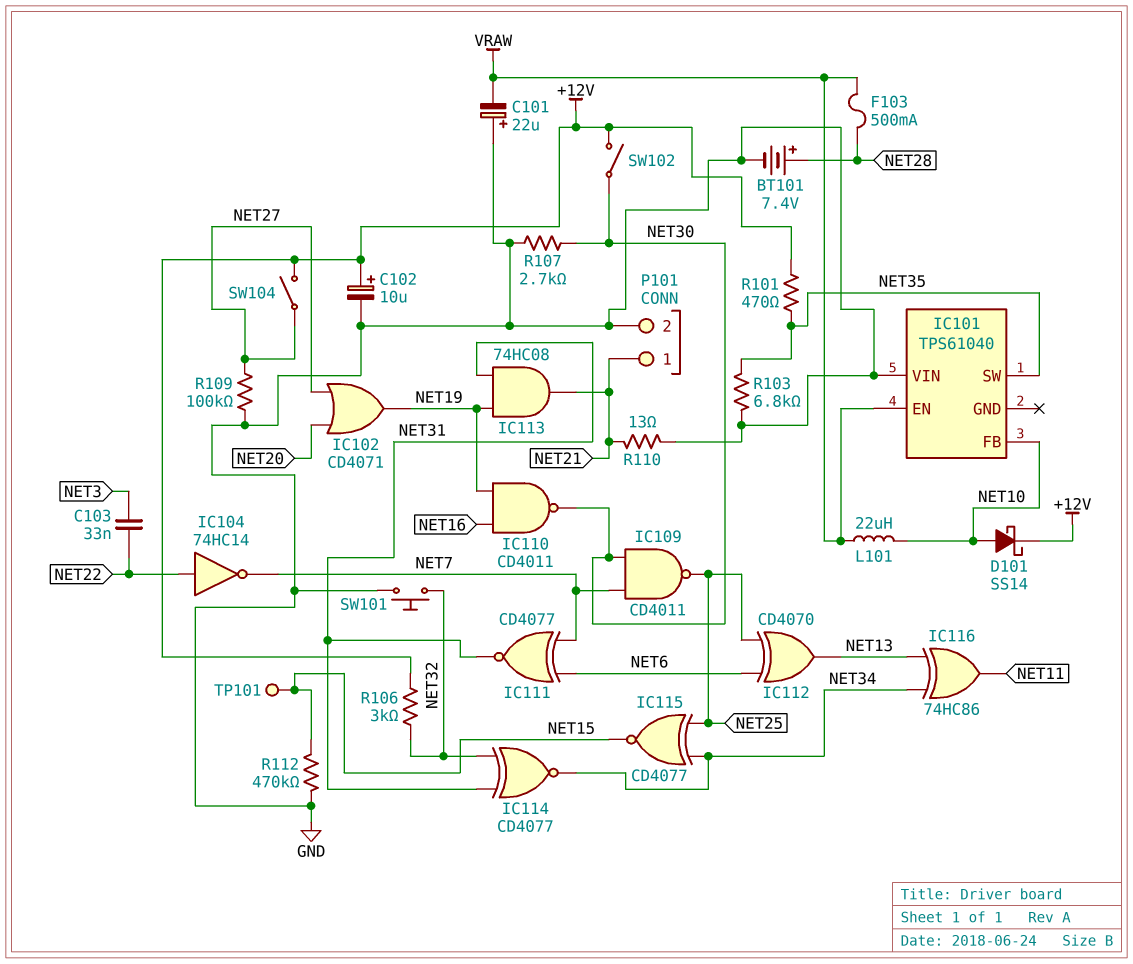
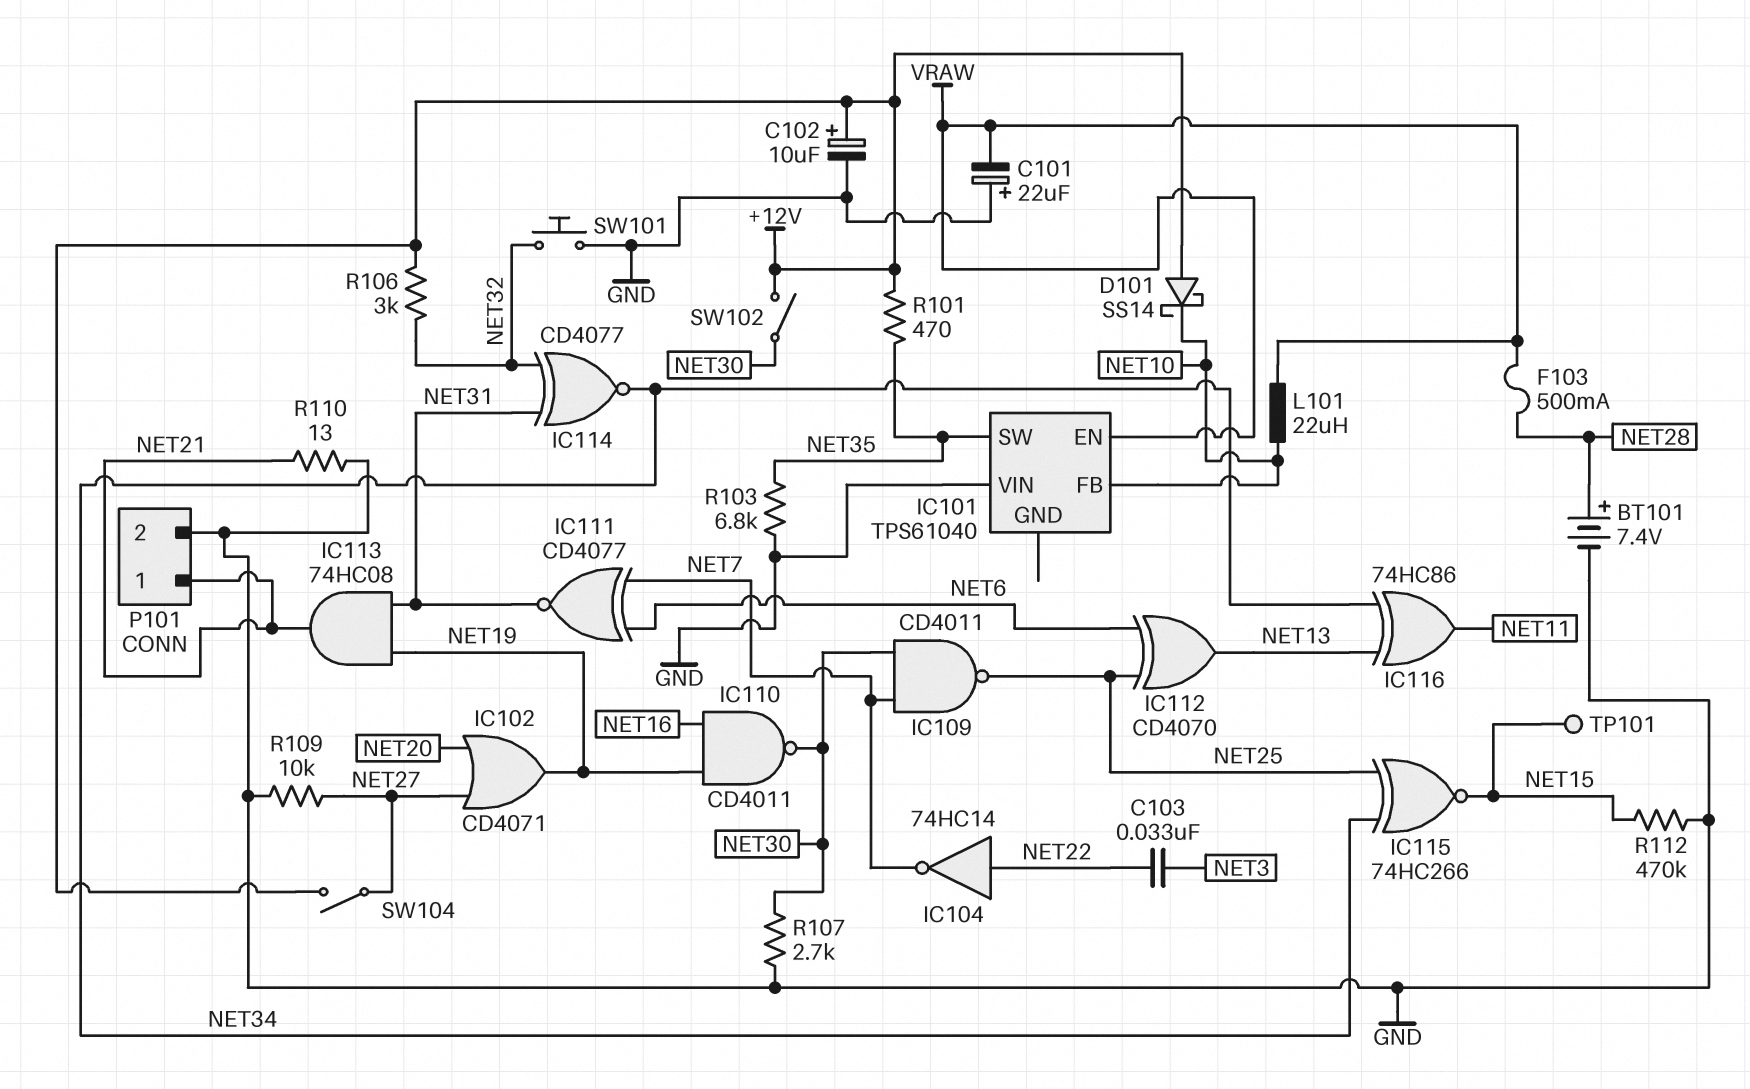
D101: schottky SS14 (A NET10, K +12V) -> schottky SS14 (A +12V, K NET10)
IC115: XNOR CD4077 (in NET25, in NET34, out NET15) -> XNOR 74HC266 (in NET25, in NET34, out NET15)
R109: 100k (GND, NET27) -> 10k (GND, NET27)

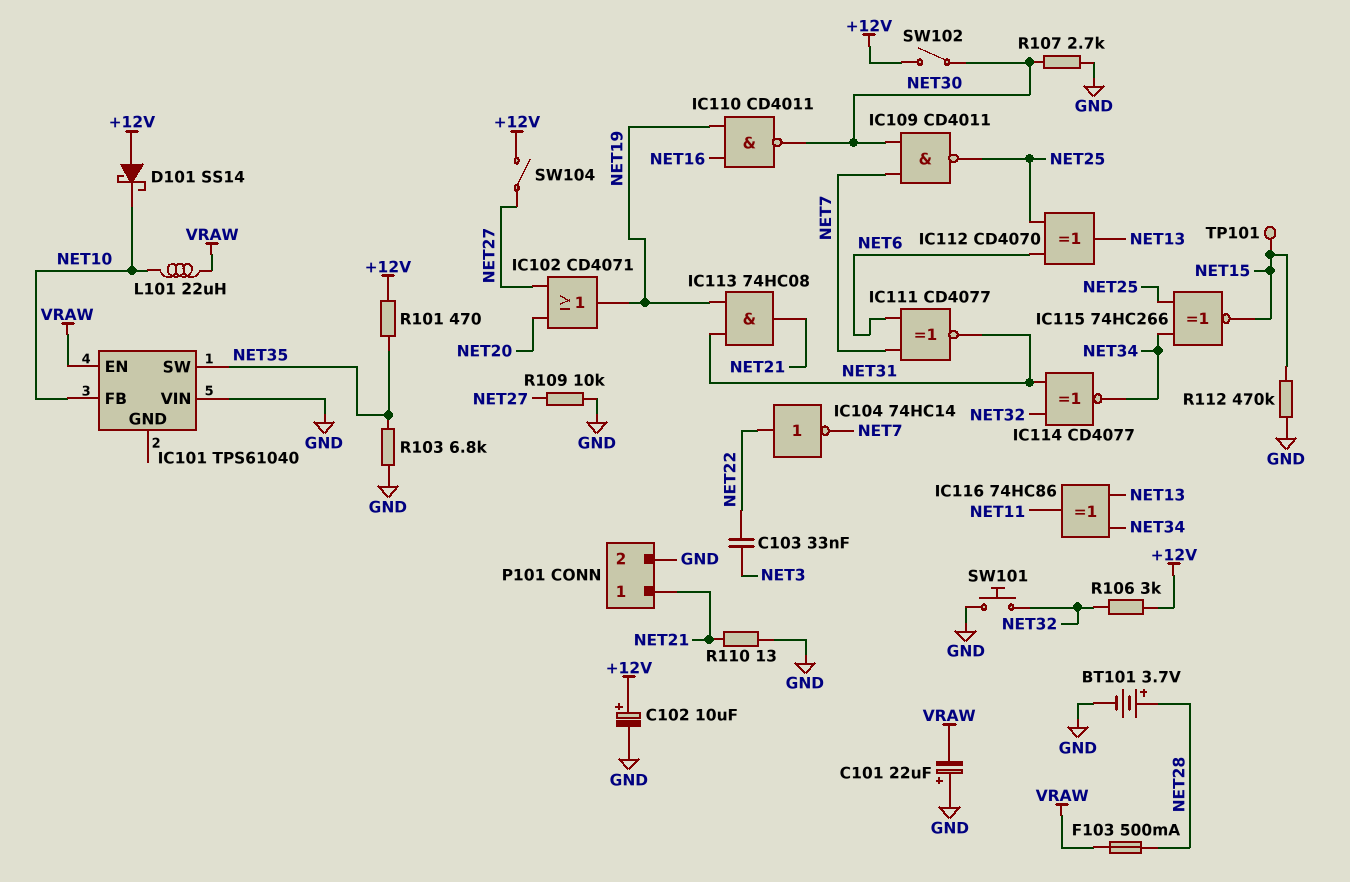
BT101: 7.4V (plus NET28, minus GND) -> 3.7V (plus NET28, minus GND)

